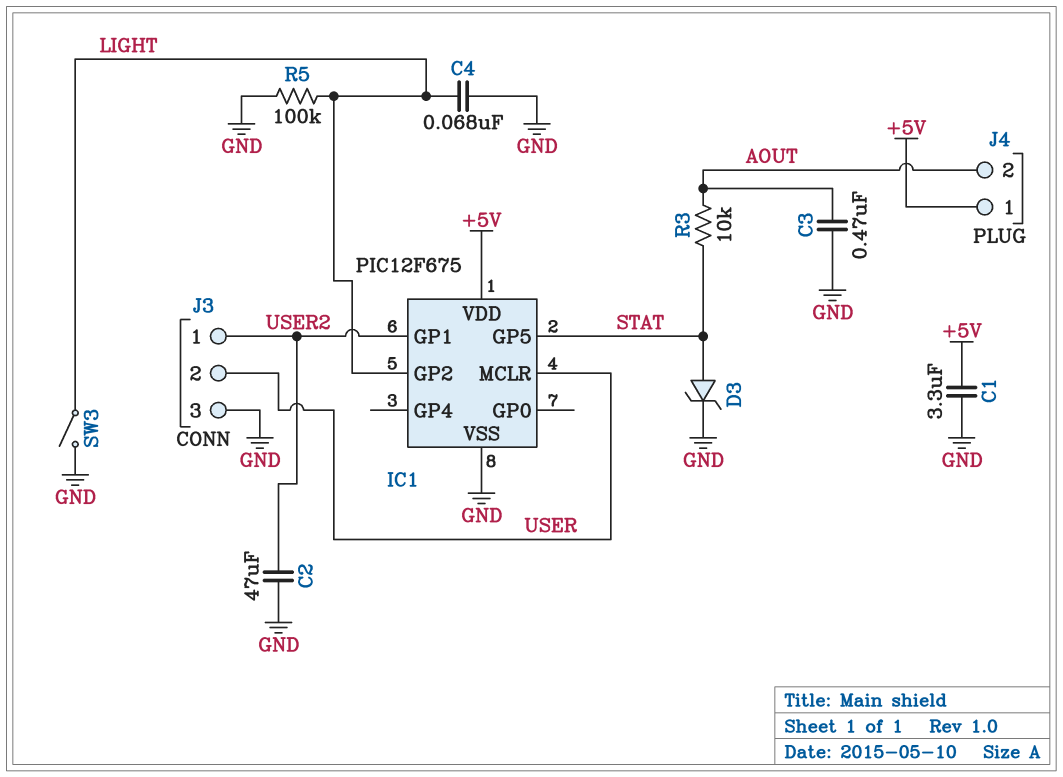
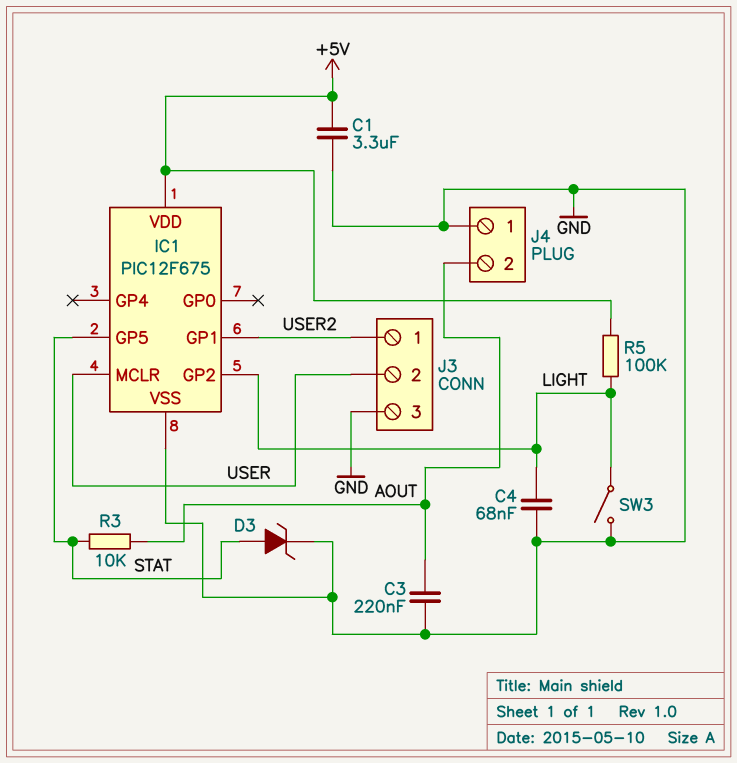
C2: 47uF (GND, USER2) -> none
C3: 470nF (AOUT, GND) -> 220nF (AOUT, GND)
J4 pin 1: +5V -> GND
R5: 100k (GND, LIGHT) -> 100k (+5V, LIGHT)

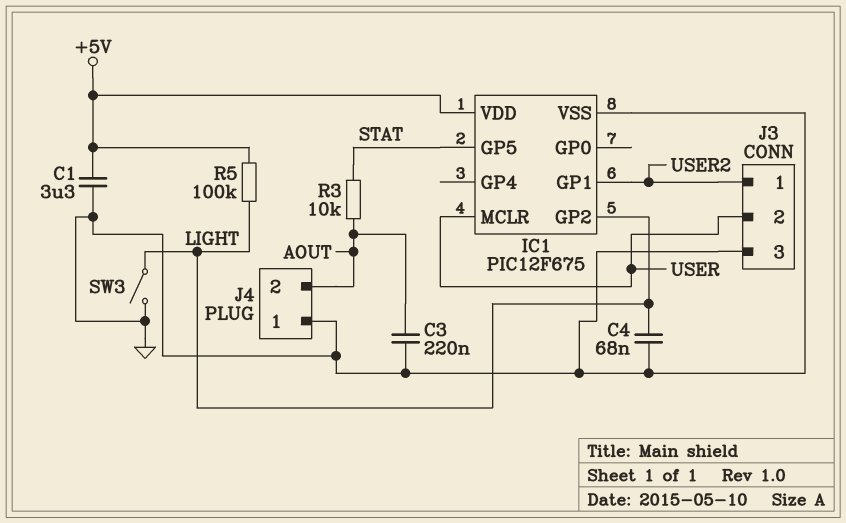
D3: zener (A STAT, K GND) -> none

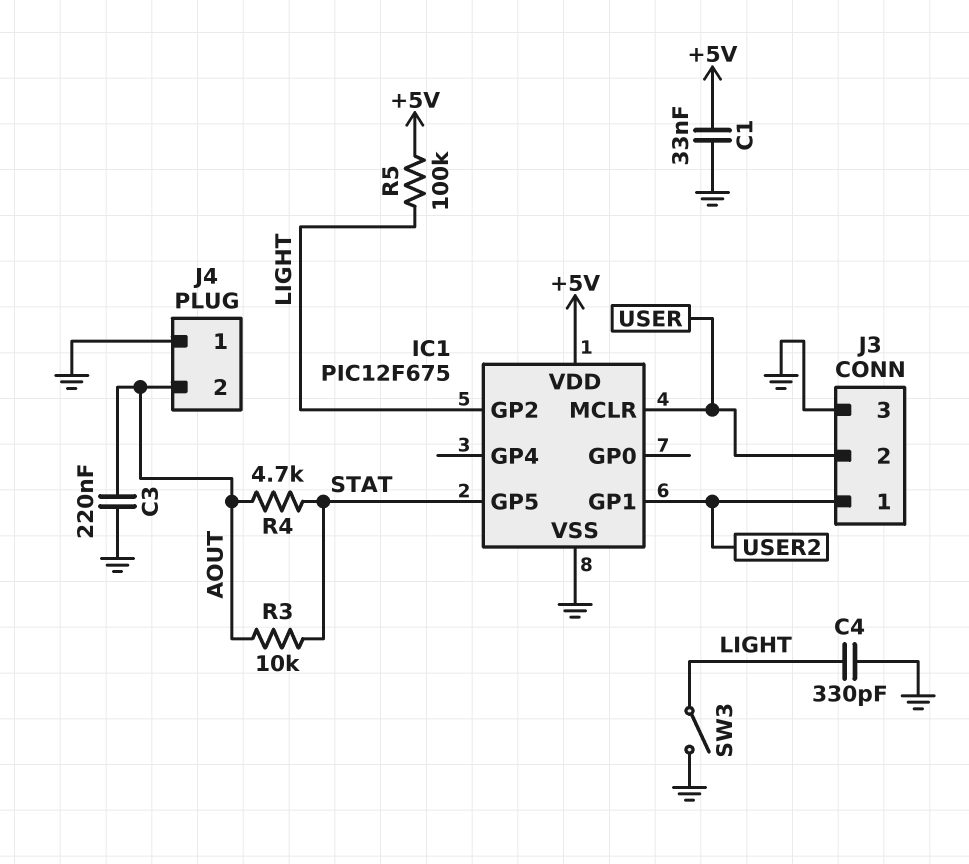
C1: 3.3uF (+5V, GND) -> 33nF (+5V, GND)
C4: 68nF (GND, LIGHT) -> 330pF (GND, LIGHT)
R4: none -> 4.7k (AOUT, STAT)

